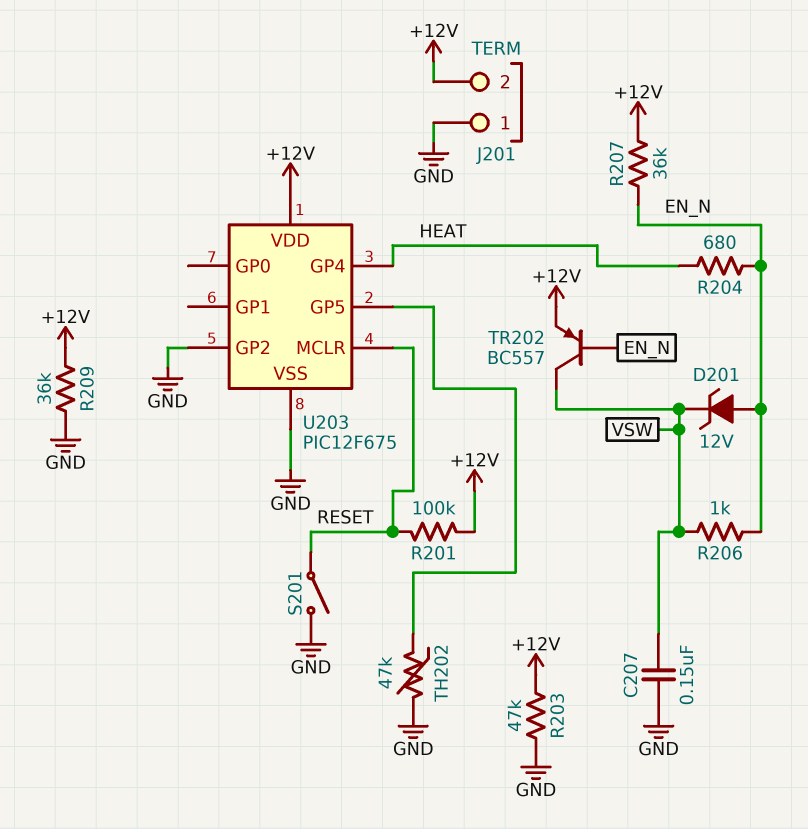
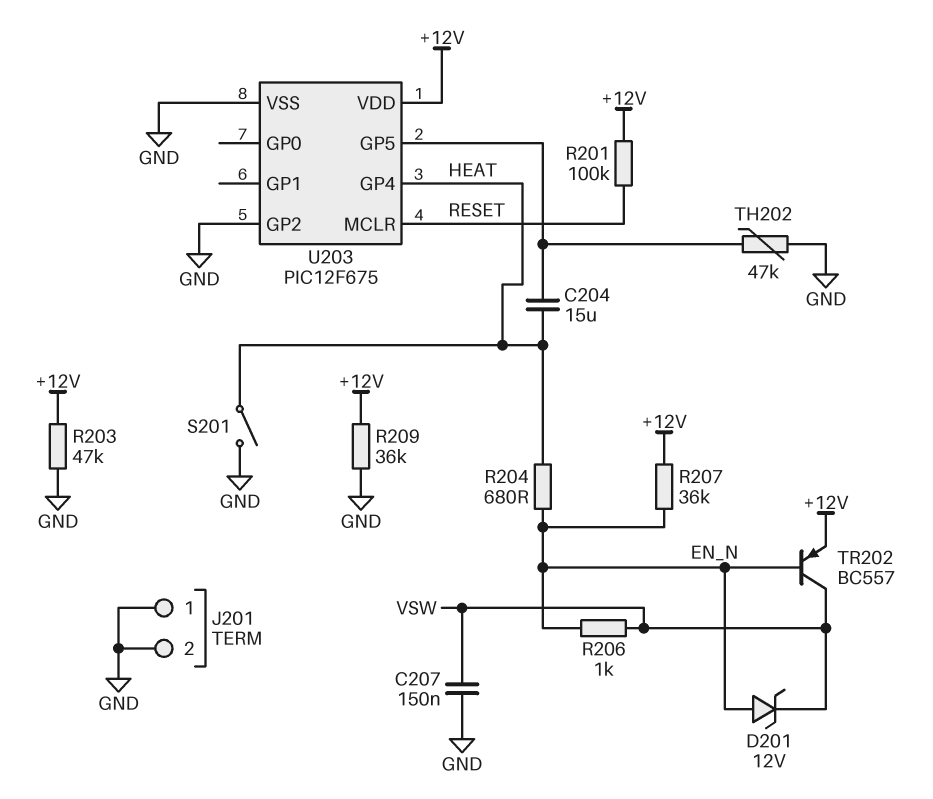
C204: none -> 15uF (HEAT, U203/GP5)
J201 pin 2: +12V -> GND
S201: switch (GND, RESET) -> switch (GND, HEAT)

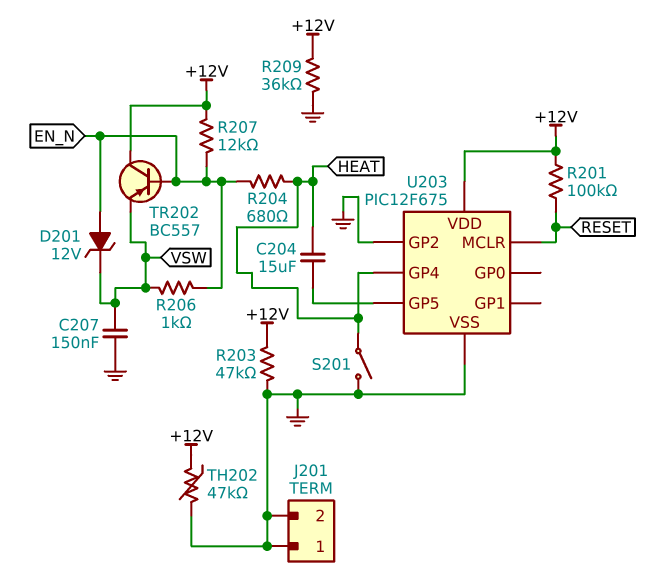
R207: 36k (+12V, EN_N) -> 12k (+12V, EN_N)
TH202: 47k (GND, U203/GP5) -> 47k (+12V, GND)
TR202: PNP BC557 (B EN_N, C VSW, E +12V) -> PNP BC557 (B EN_N, C +12V, E VSW)

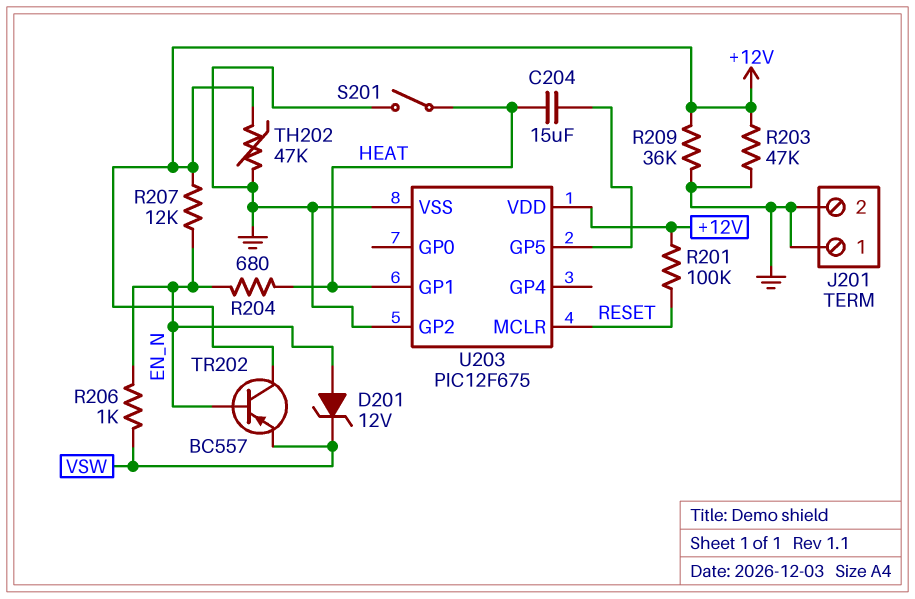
C207: 150nF (GND, VSW) -> none
U203 pin GP1: none -> HEAT
U203 pin GP4: HEAT -> none

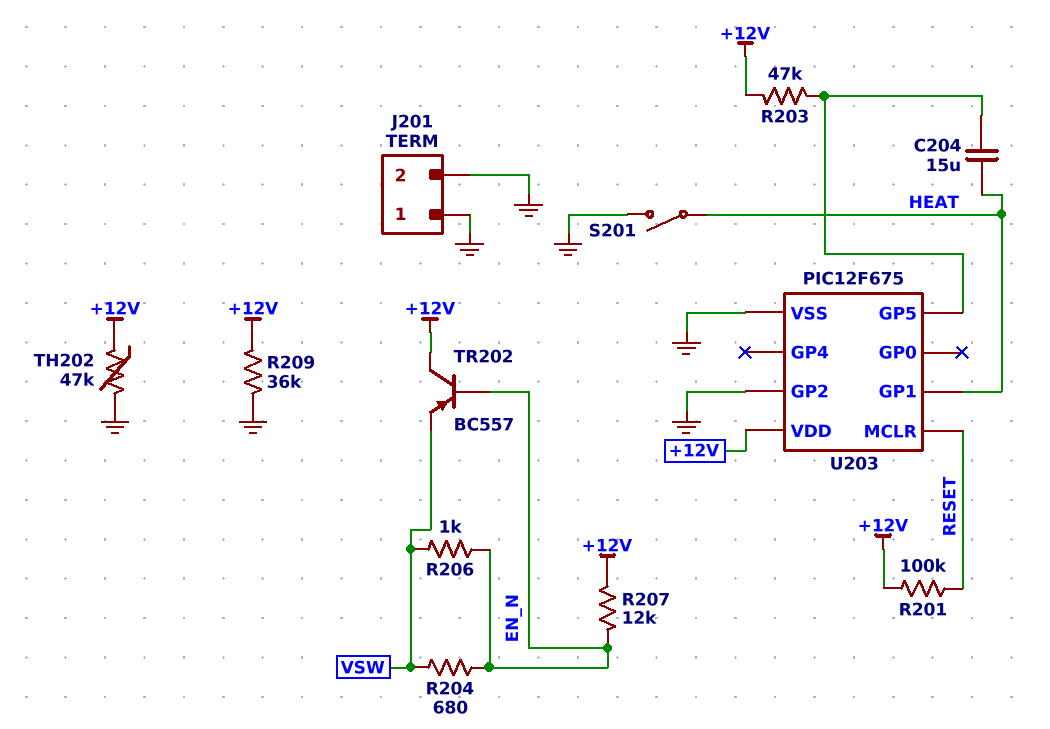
D201: zener 12V (A EN_N, K VSW) -> none
R203: 47k (+12V, GND) -> 47k (+12V, U203/GP5)
R204: 680 (EN_N, HEAT) -> 680 (EN_N, VSW)

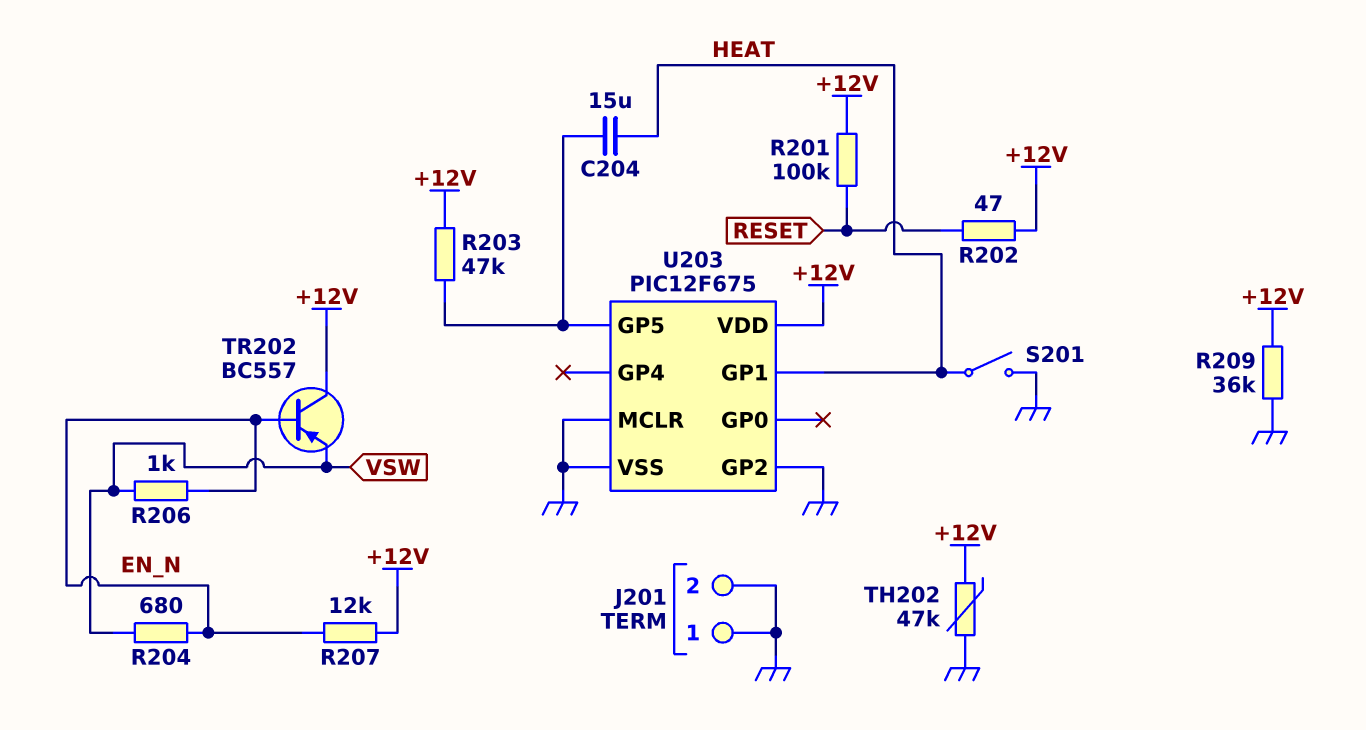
R202: none -> 47 (+12V, RESET)
U203 pin MCLR: RESET -> GND

